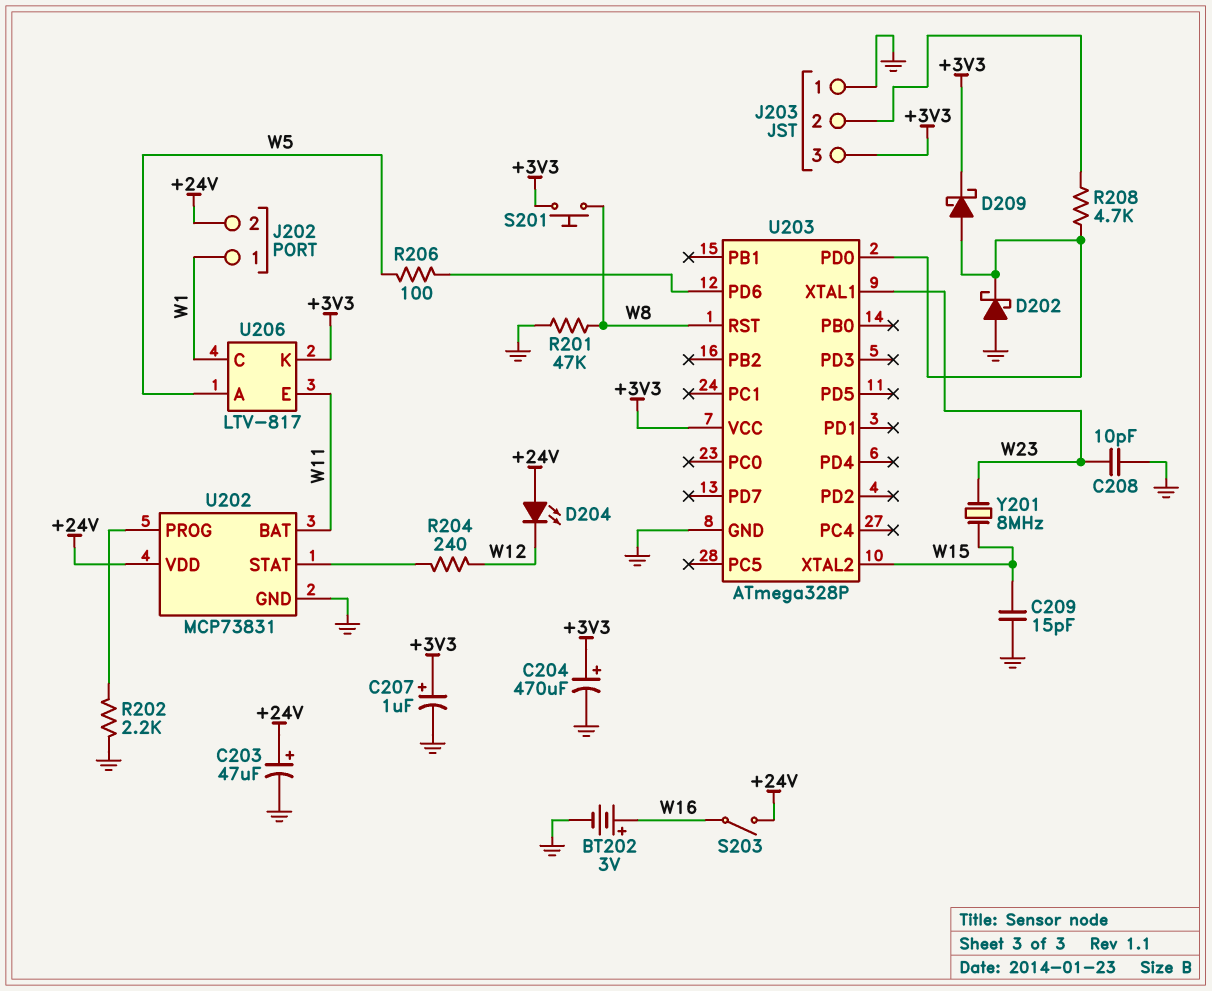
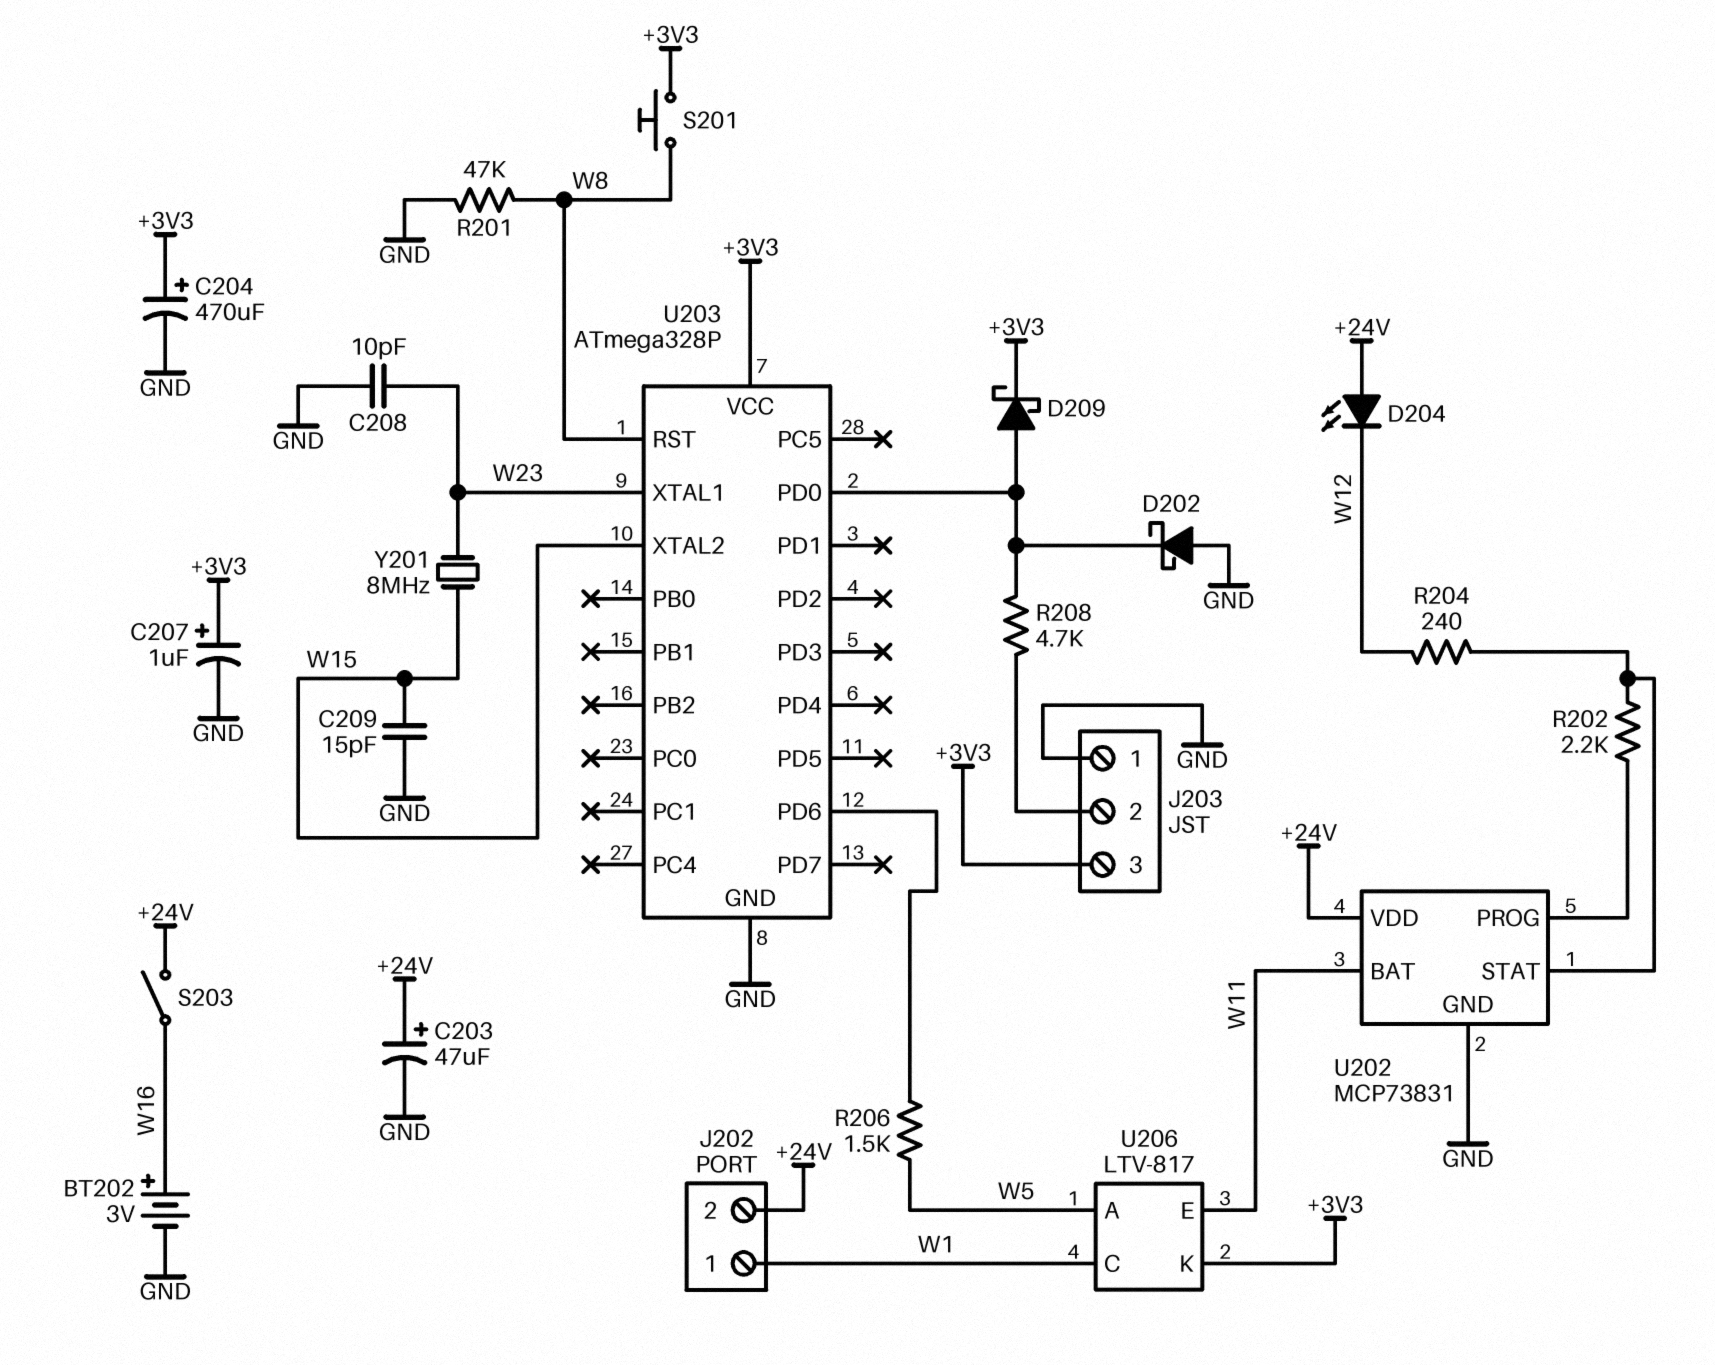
R202: 2.2k (GND, U202/PROG) -> 2.2k (U202/PROG, U202/STAT)
R206: 100 (U203/PD6, W5) -> 1.5k (U203/PD6, W5)

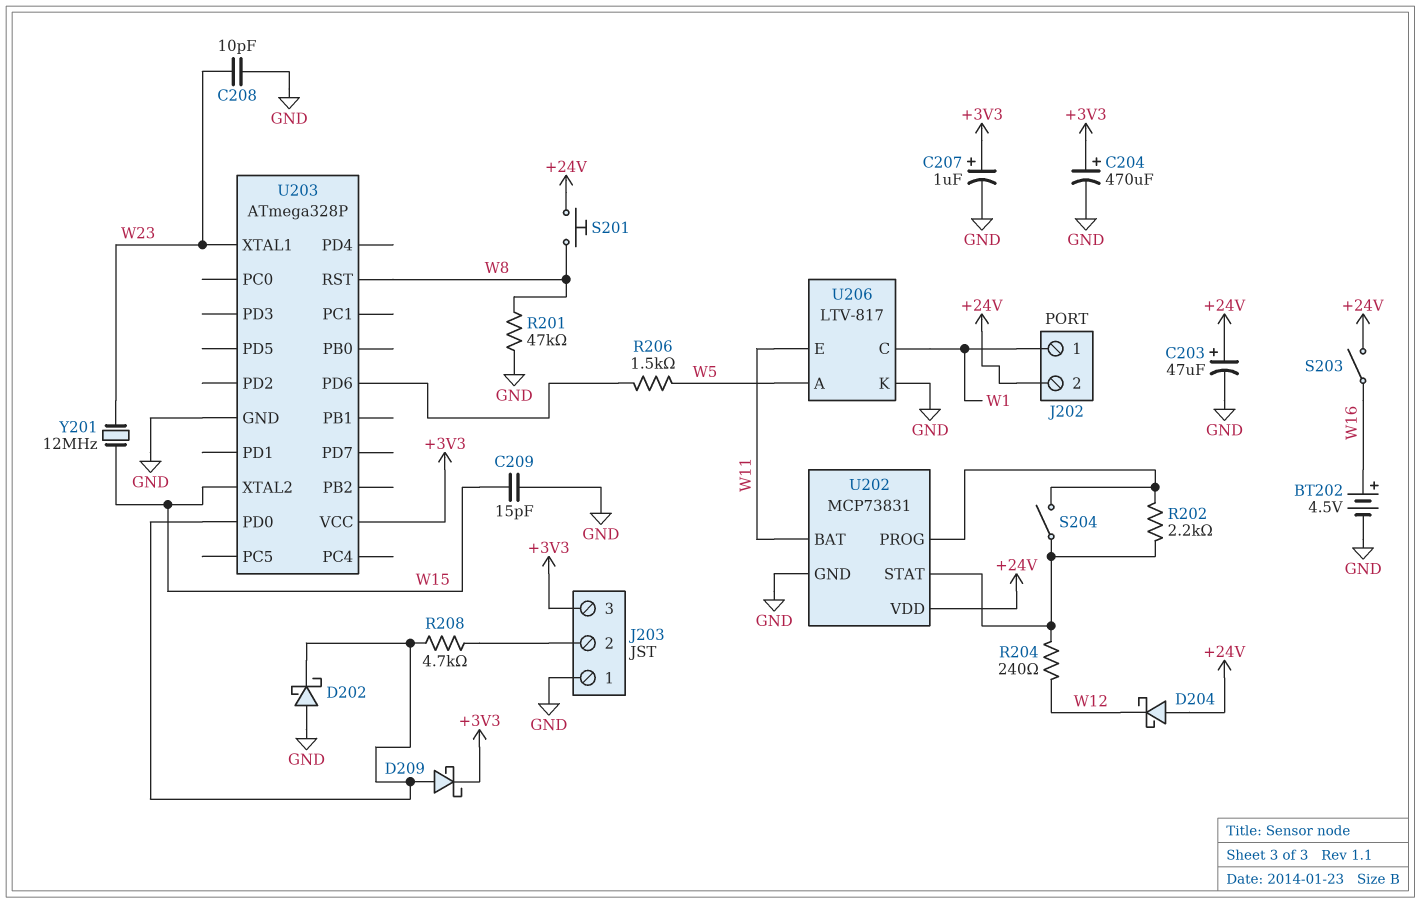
BT202: 3V (plus W16, minus GND) -> 4.5V (plus W16, minus GND)
D204: LED (A +24V, K W12) -> schottky (A +24V, K W12)
S201: button (+3V3, W8) -> button (+24V, W8)
S204: none -> switch (U202/PROG, U202/STAT)
U206 pin K: +3V3 -> GND
Y201: 8MHz (W15, W23) -> 12MHz (W15, W23)

